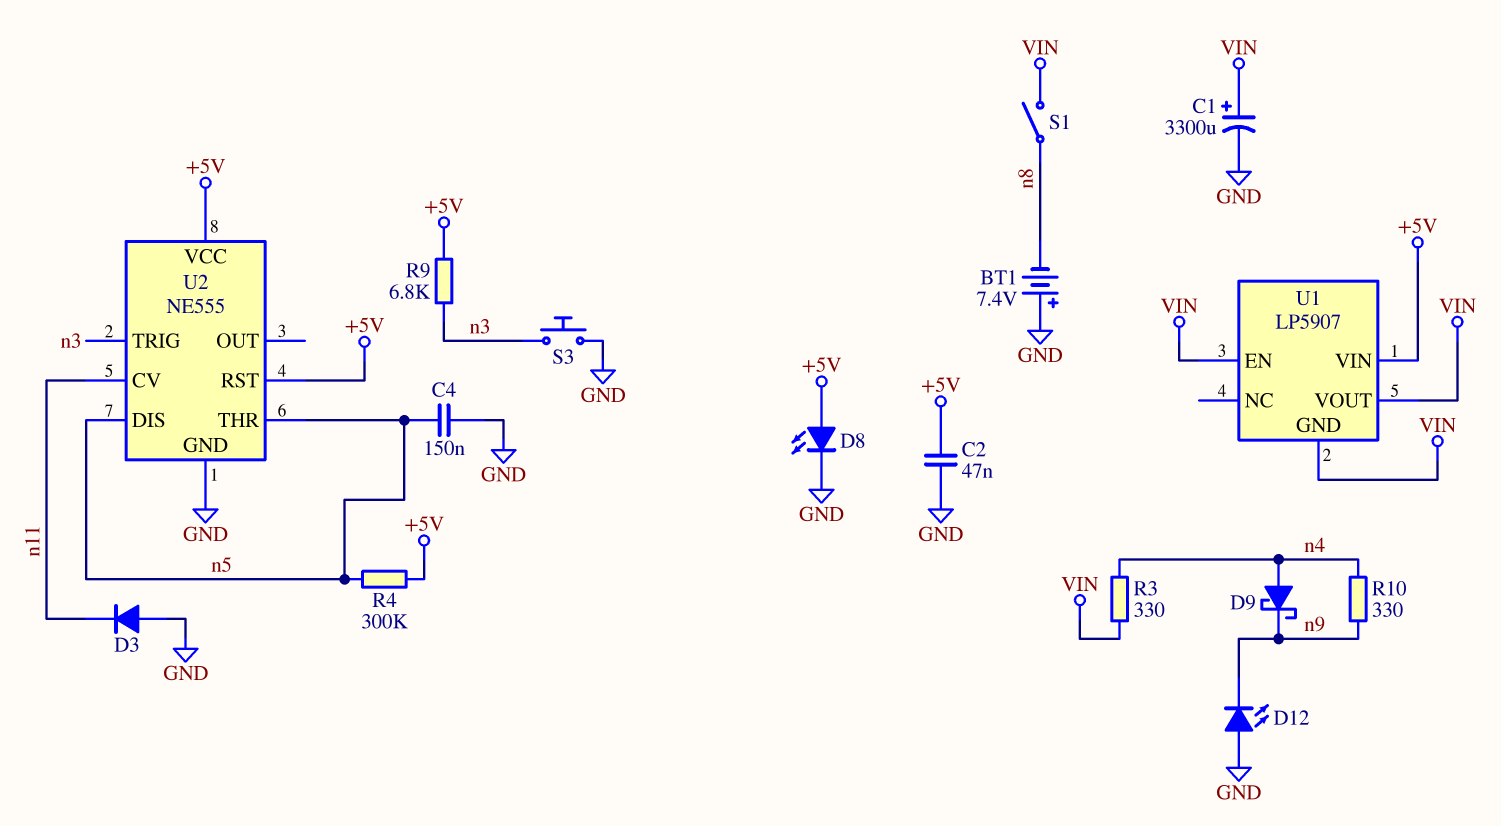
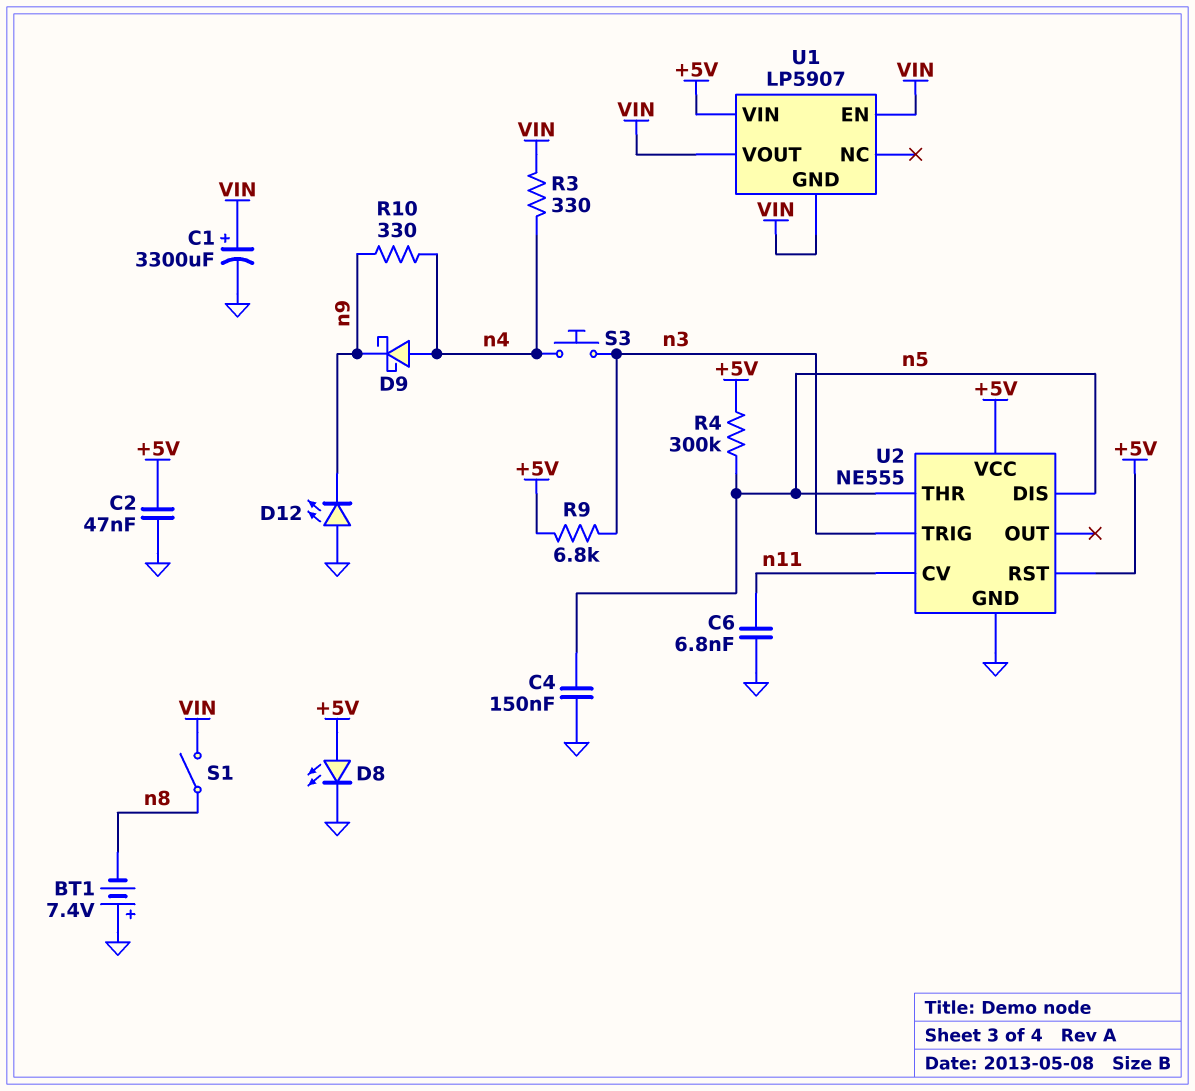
C6: none -> 6.8nF (GND, n11)
D3: diode (A GND, K n11) -> none
S3: button (GND, n3) -> button (n3, n4)

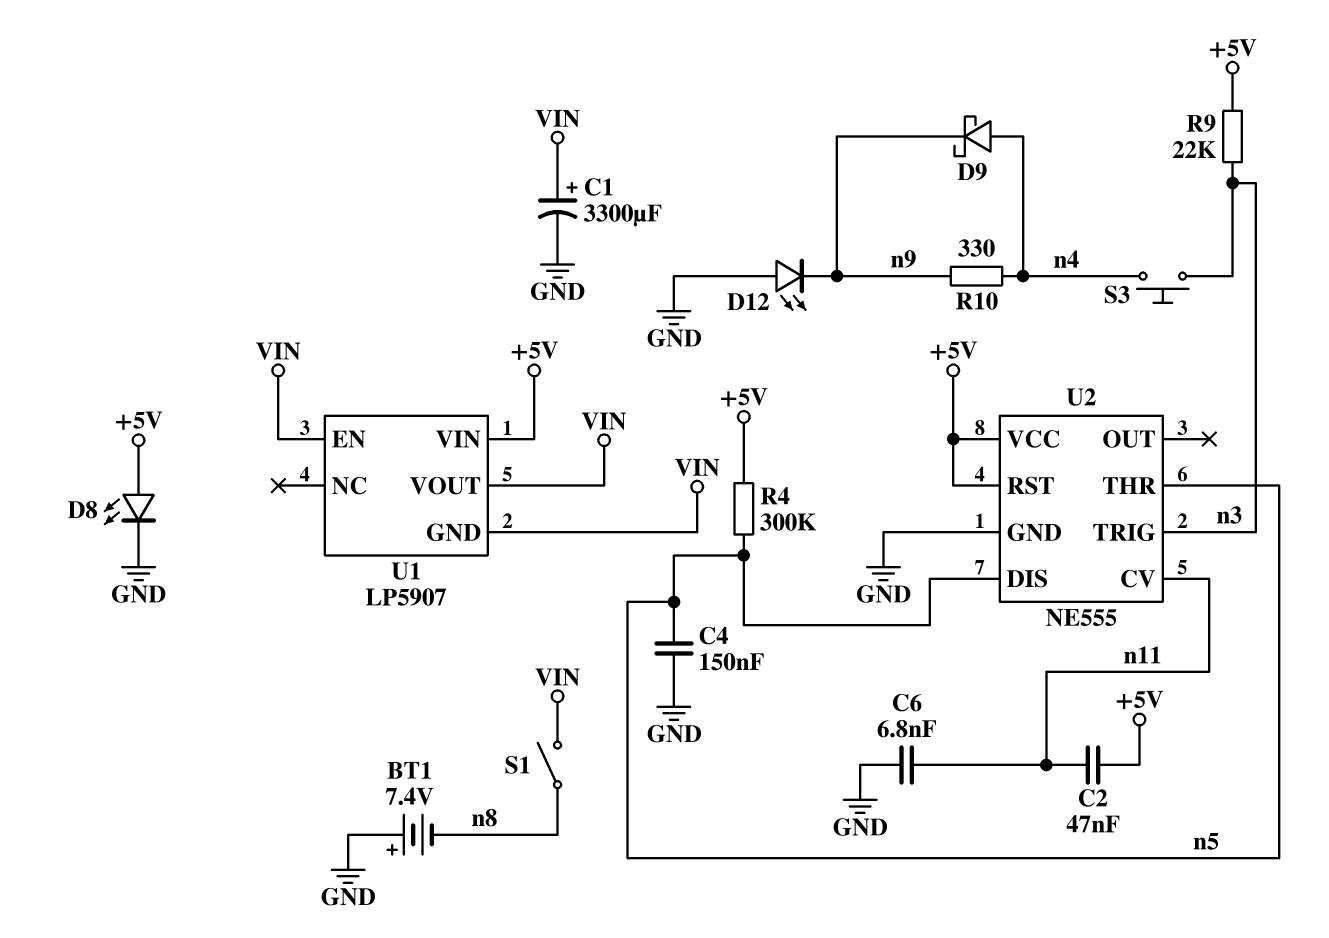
C2: 47nF (+5V, GND) -> 47nF (+5V, n11)
R3: 330 (VIN, n4) -> none
R9: 6.8k (+5V, n3) -> 22k (+5V, n3)

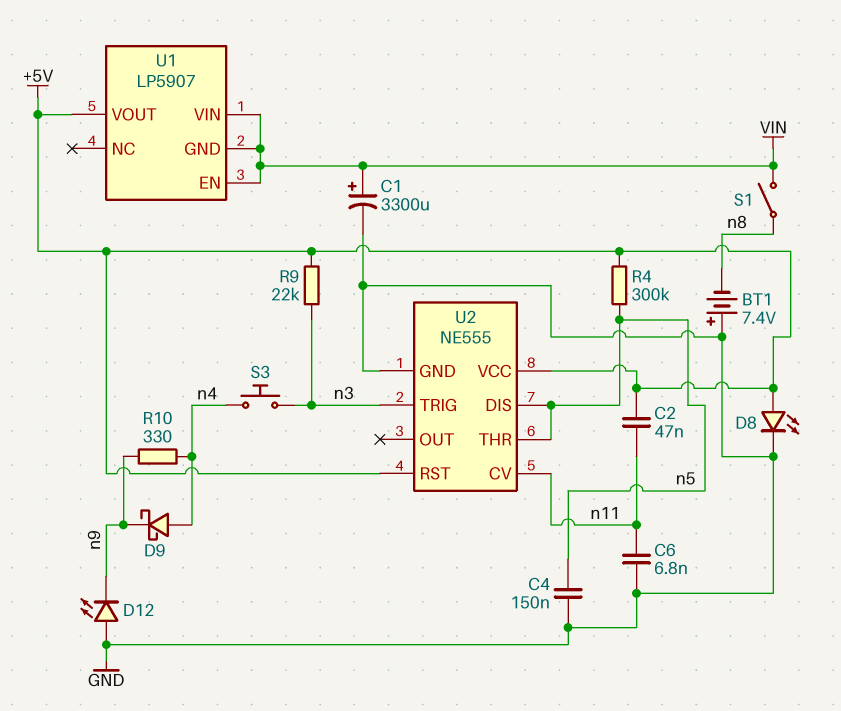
U1 pin VIN: +5V -> VIN
U1 pin VOUT: VIN -> +5V

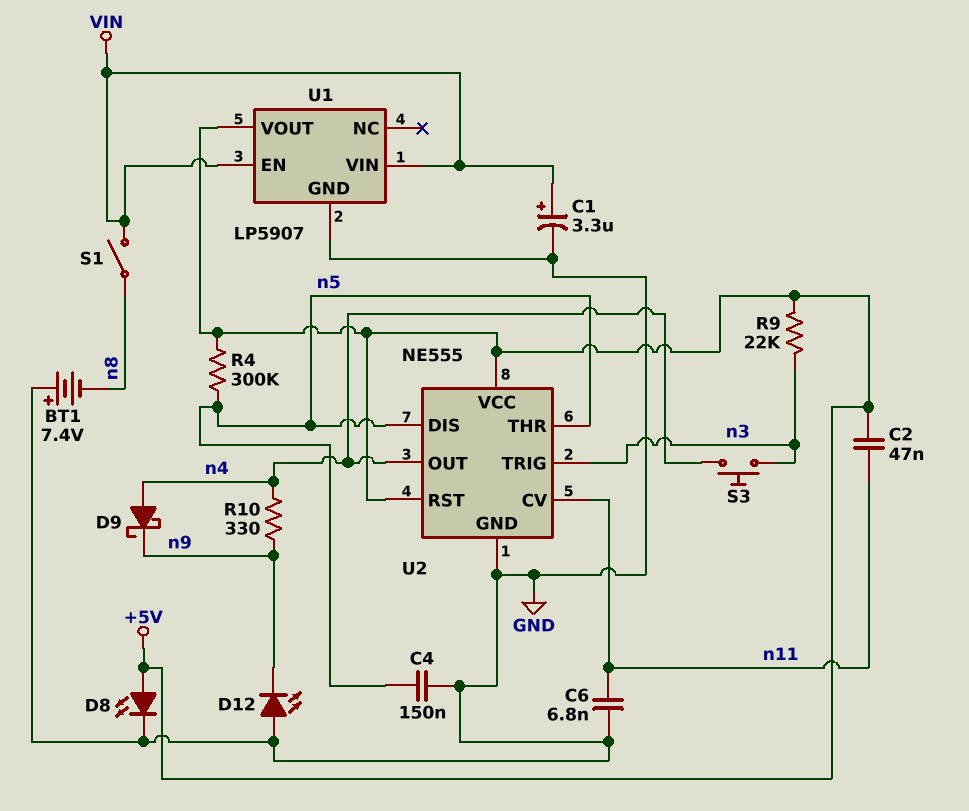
C1: 3300uF (plus VIN, minus GND) -> 3.3uF (plus VIN, minus GND)
U1 pin GND: VIN -> GND
U2 pin OUT: none -> n4

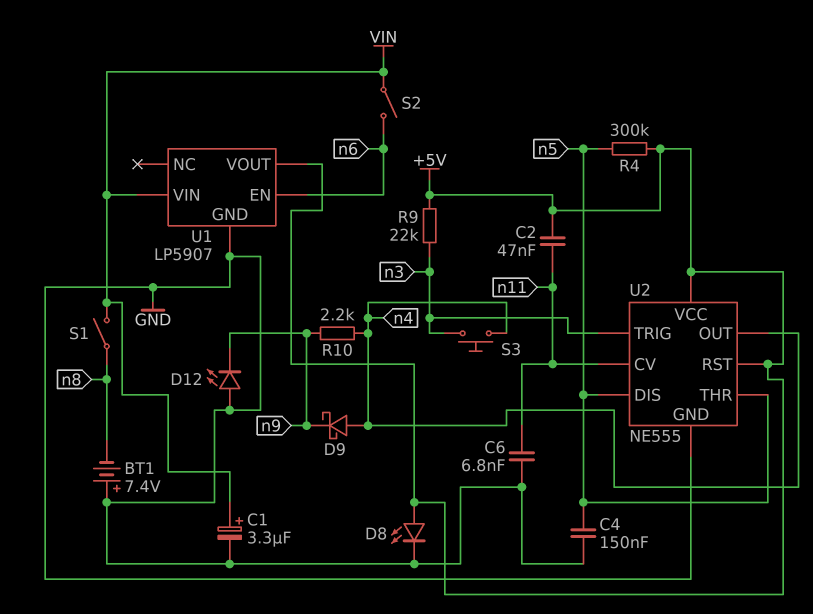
R10: 330 (n4, n9) -> 2.2k (n4, n9)
S2: none -> switch (VIN, n6)
U1 pin EN: VIN -> n6

